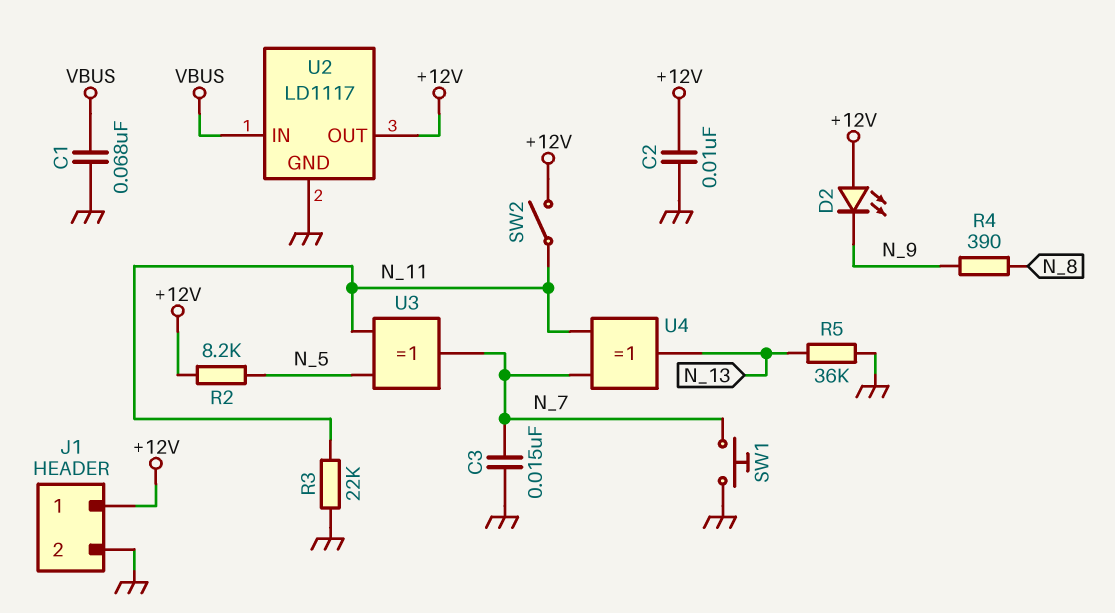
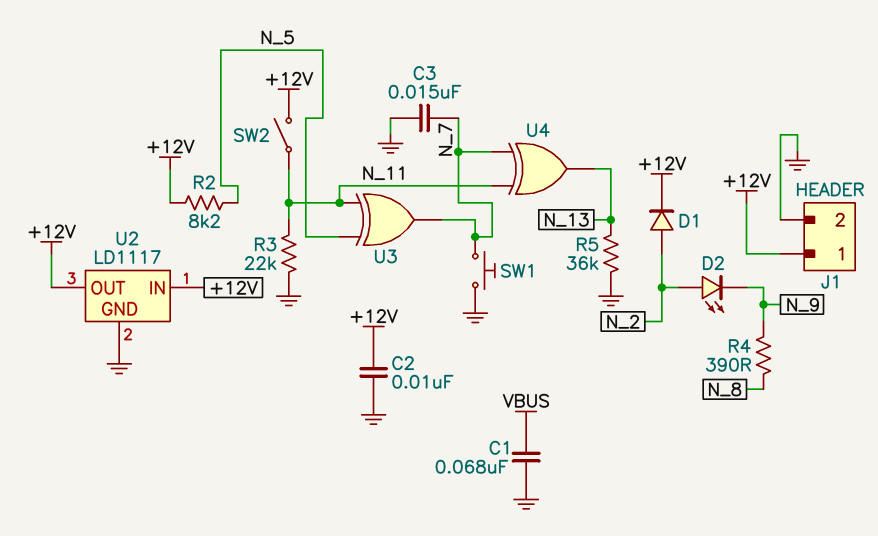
D1: none -> diode (A N_2, K +12V)
D2: LED (A +12V, K N_9) -> LED (A N_2, K N_9)
U2 pin IN: VBUS -> +12V

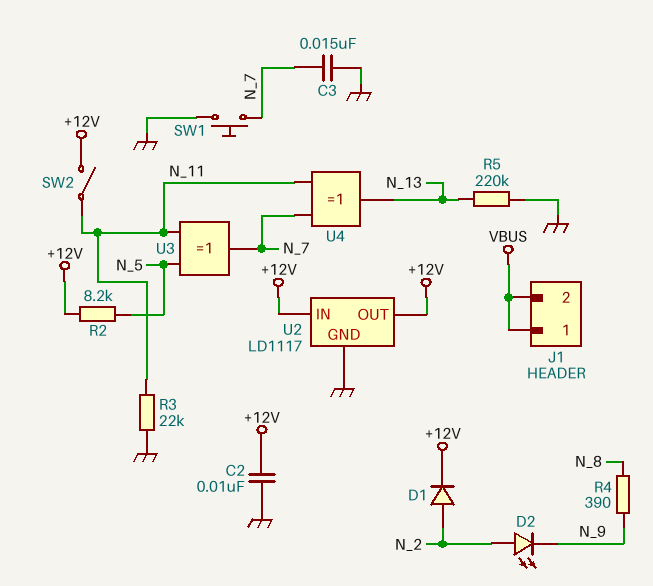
C1: 68nF (GND, VBUS) -> none
J1 pin 1: +12V -> VBUS
J1 pin 2: GND -> VBUS
R5: 36k (GND, N_13) -> 220k (GND, N_13)

